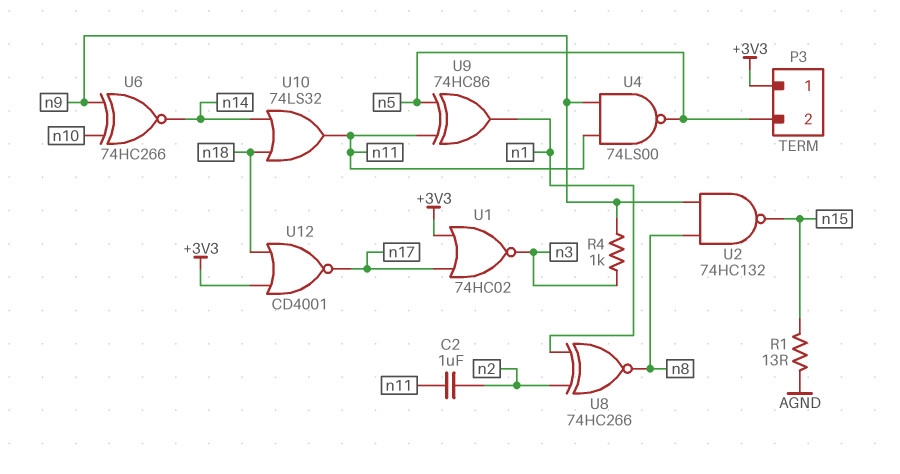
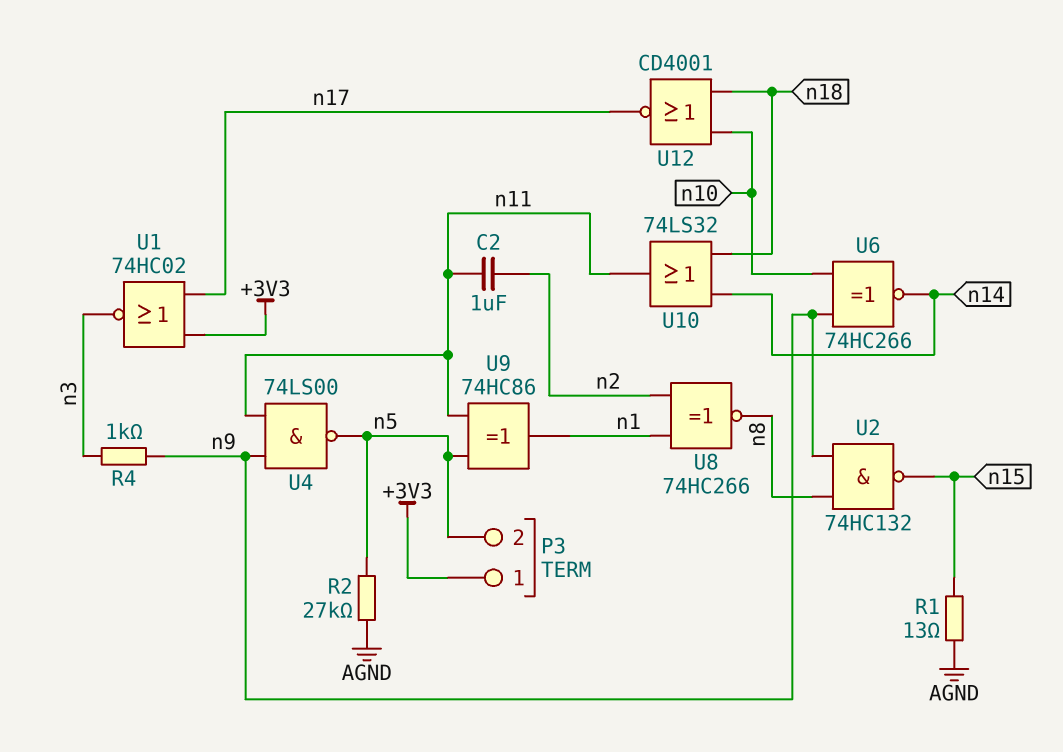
R2: none -> 27k (AGND, n5)
U12: NOR CD4001 (in +3V3, in n18, out n17) -> NOR CD4001 (in n10, in n18, out n17)

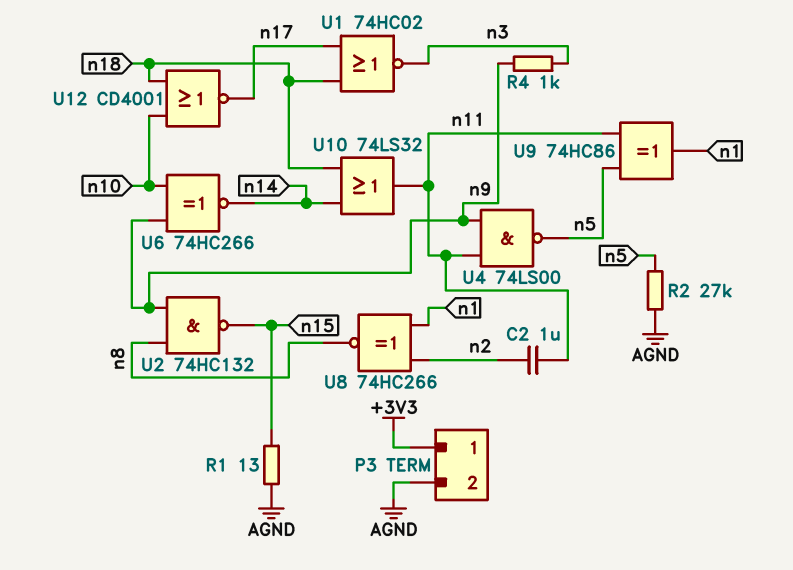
P3 pin 2: n5 -> AGND
U1: NOR 74HC02 (in +3V3, in n17, out n3) -> NOR 74HC02 (in n17, in n18, out n3)

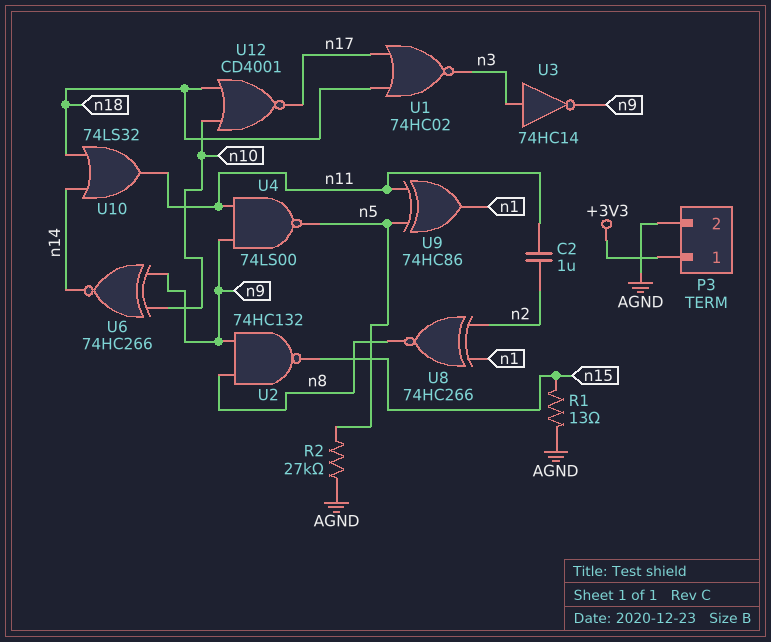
R4: 1k (n3, n9) -> none
U3: none -> NOT 74HC14 (in n3, out n9)

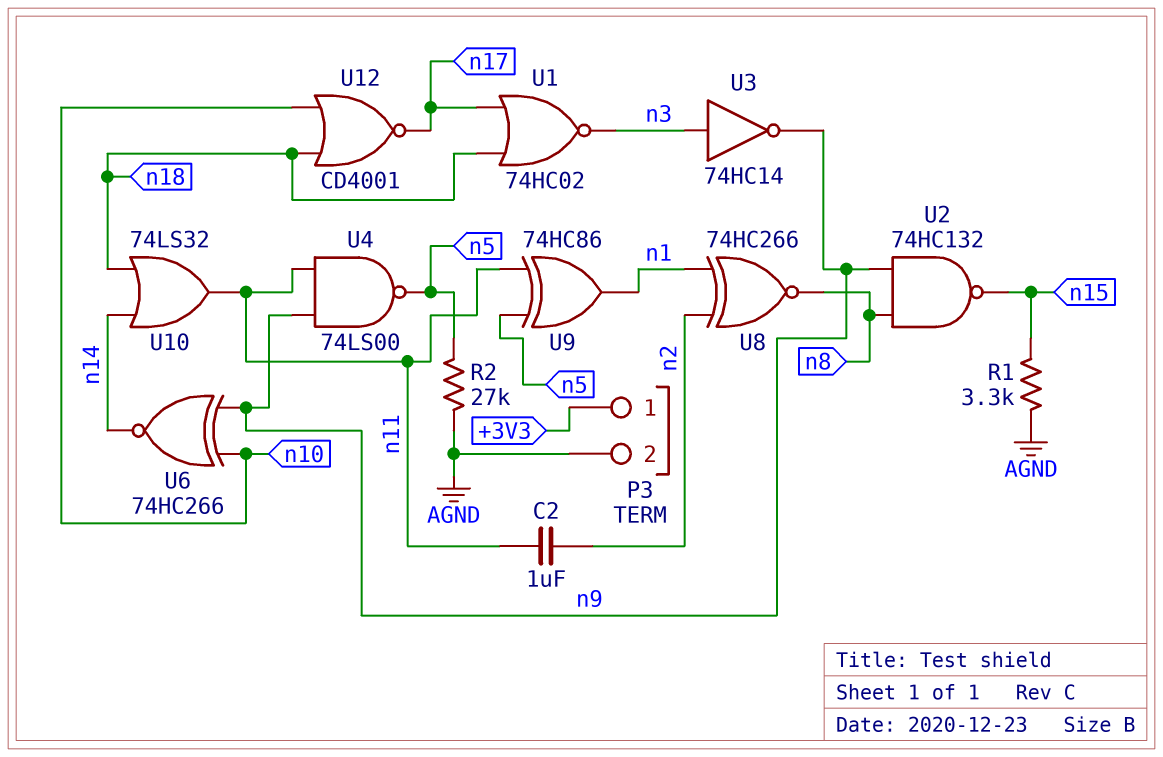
R1: 13 (AGND, n15) -> 3.3k (AGND, n15)

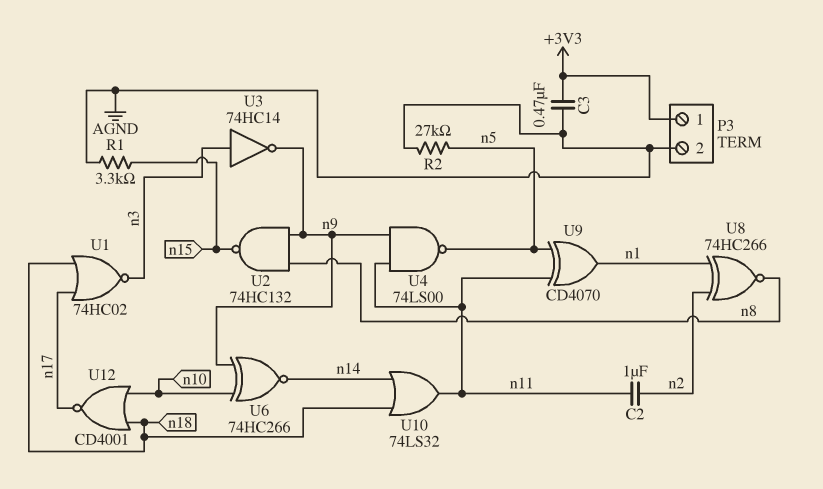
C3: none -> 470nF (+3V3, AGND)
U9: XOR 74HC86 (in n5, in n11, out n1) -> XOR CD4070 (in n5, in n11, out n1)

